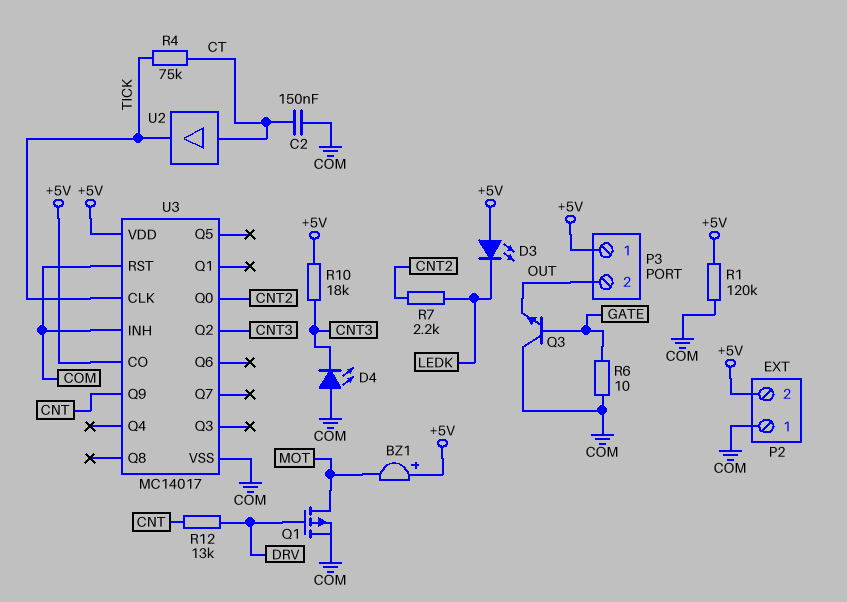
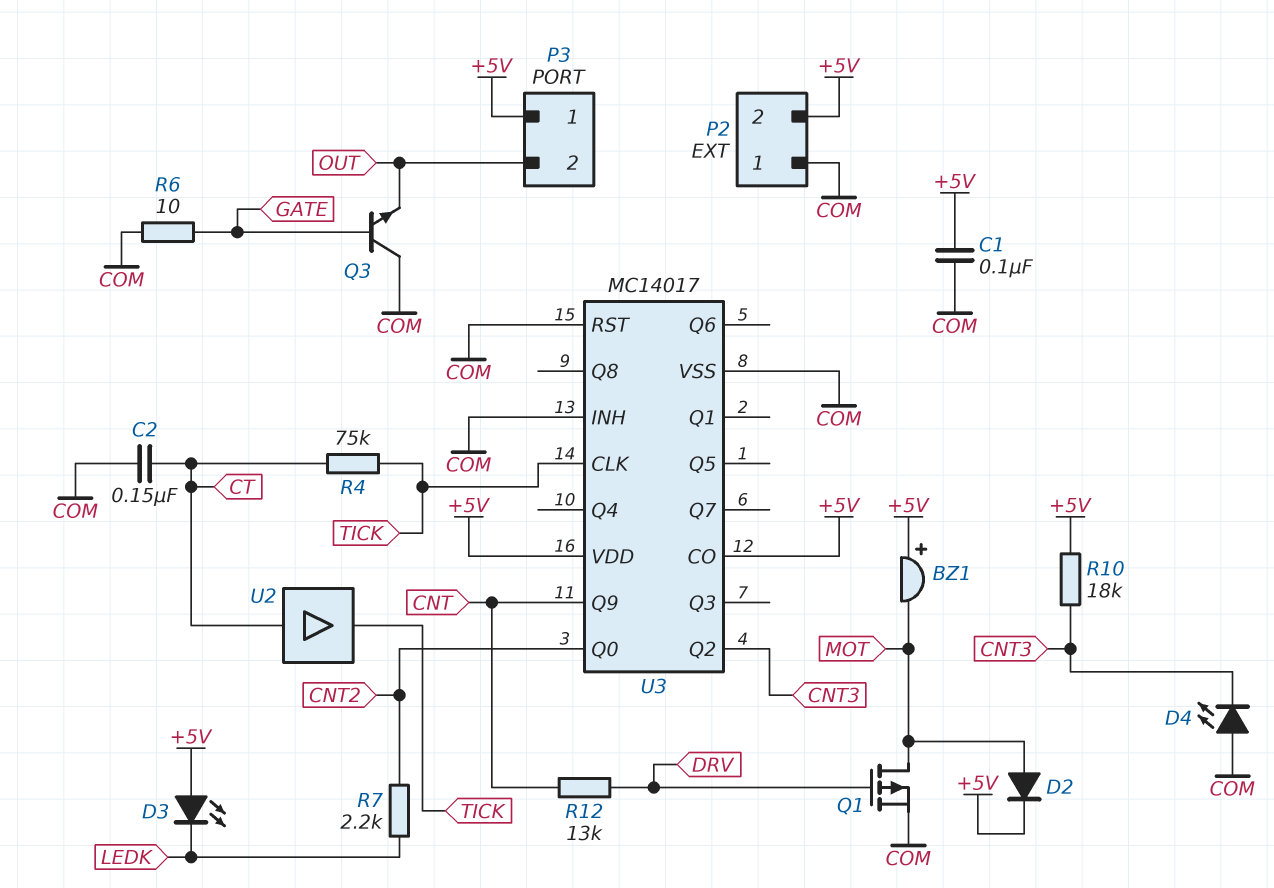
C1: none -> 100nF (+5V, COM)
D2: none -> diode (A MOT, K +5V)
R1: 120k (+5V, COM) -> none

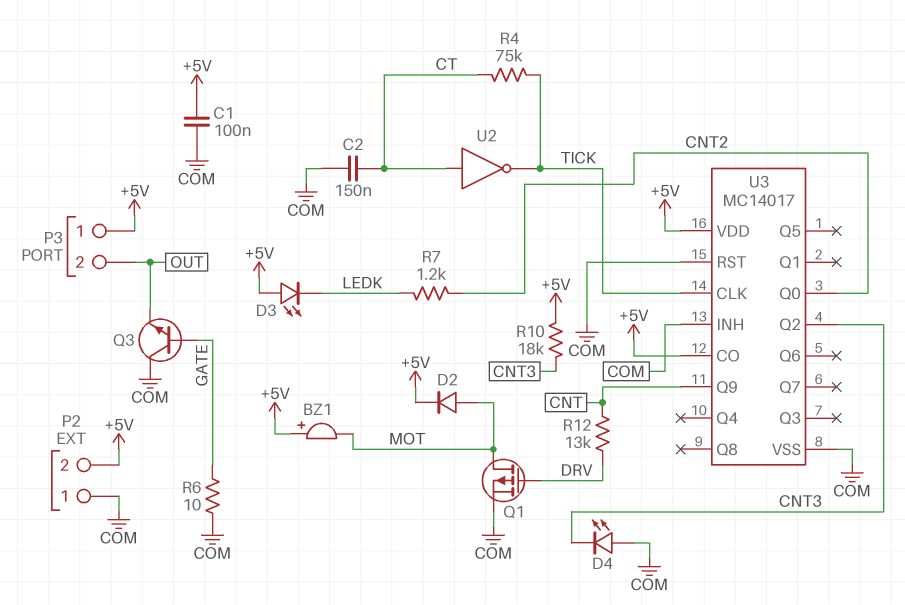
R7: 2.2k (CNT2, LEDK) -> 1.2k (CNT2, LEDK)
U2: buffer (in CT, out TICK) -> NOT (in CT, out TICK)

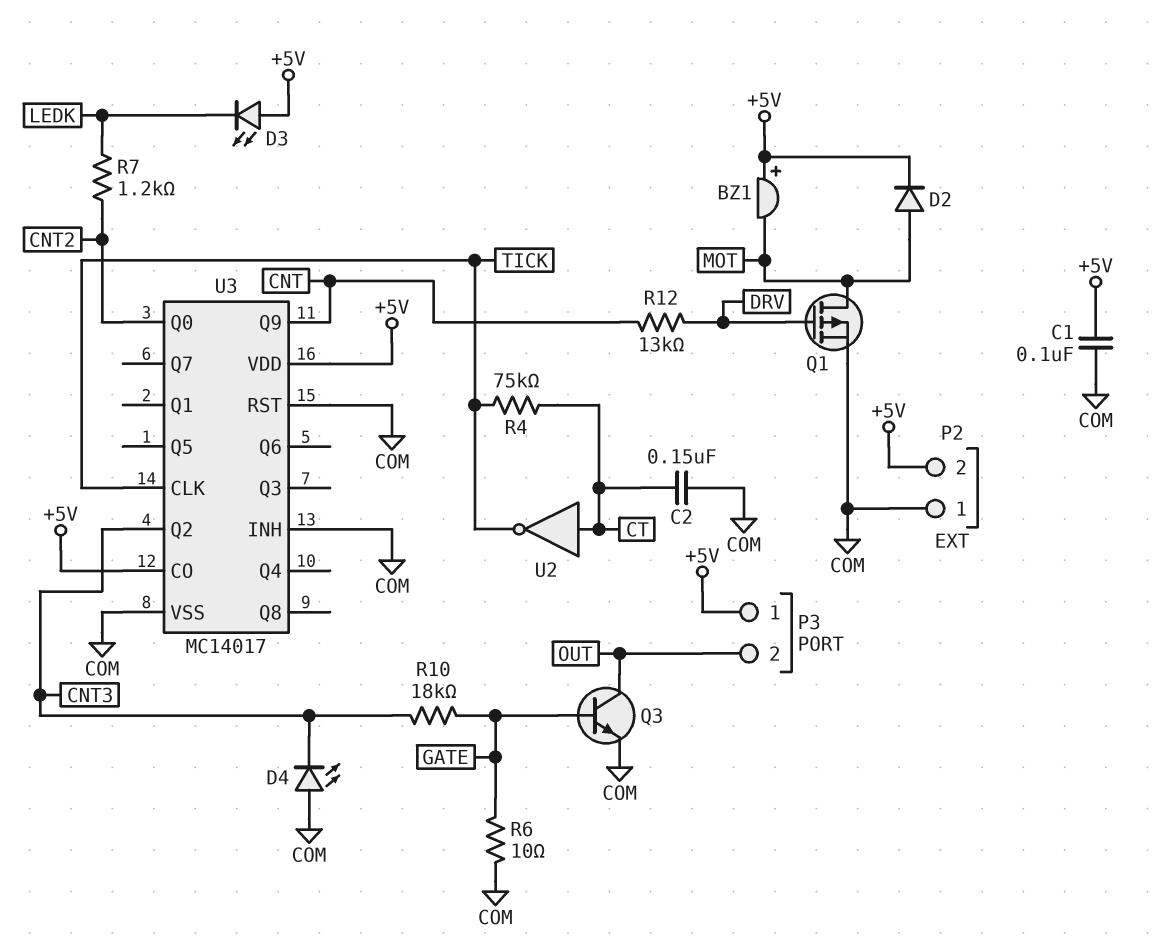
Q3: NPN (B GATE, C COM, E OUT) -> NPN (B GATE, C OUT, E COM)
R10: 18k (+5V, CNT3) -> 18k (CNT3, GATE)

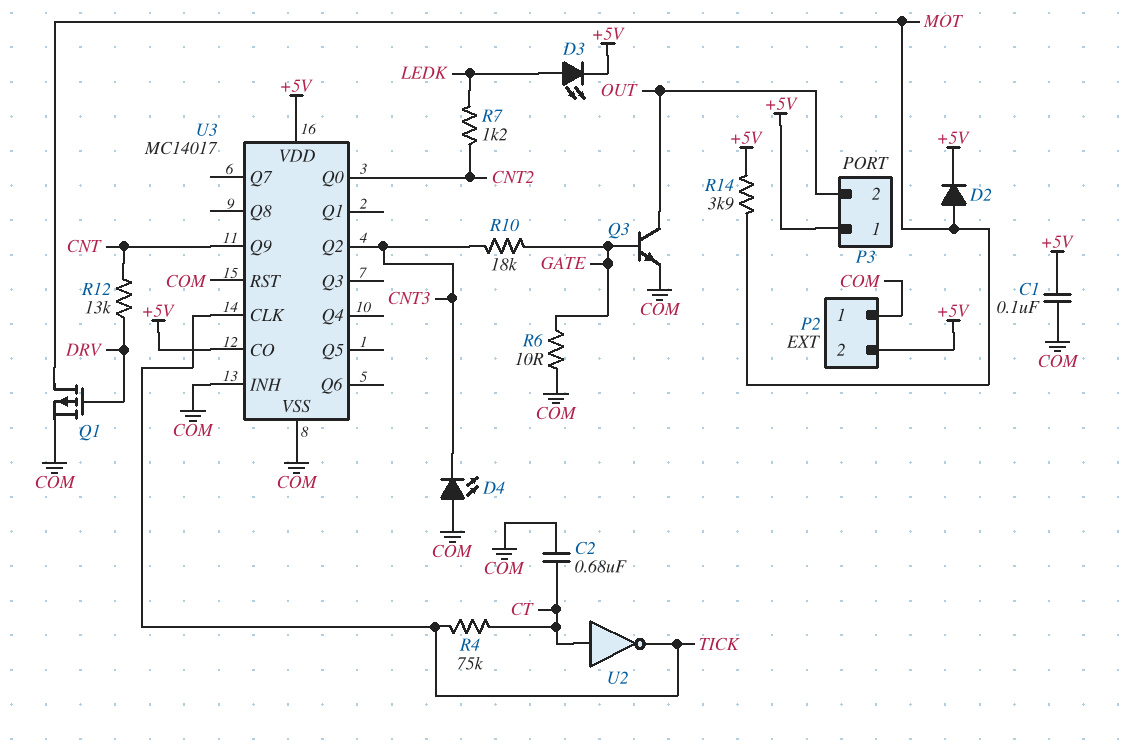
BZ1: buzzer (plus +5V, minus MOT) -> none
C2: 150nF (COM, CT) -> 680nF (COM, CT)
D3: LED (A +5V, K LEDK) -> LED (A LEDK, K +5V)
R14: none -> 3.9k (+5V, MOT)

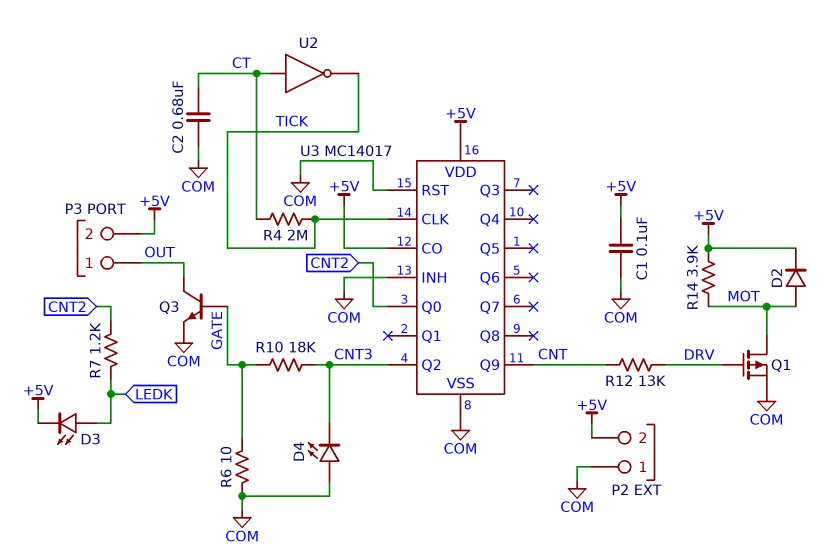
P3 pin 1: +5V -> OUT
P3 pin 2: OUT -> +5V
R4: 75k (CT, TICK) -> 2M (CT, TICK)

